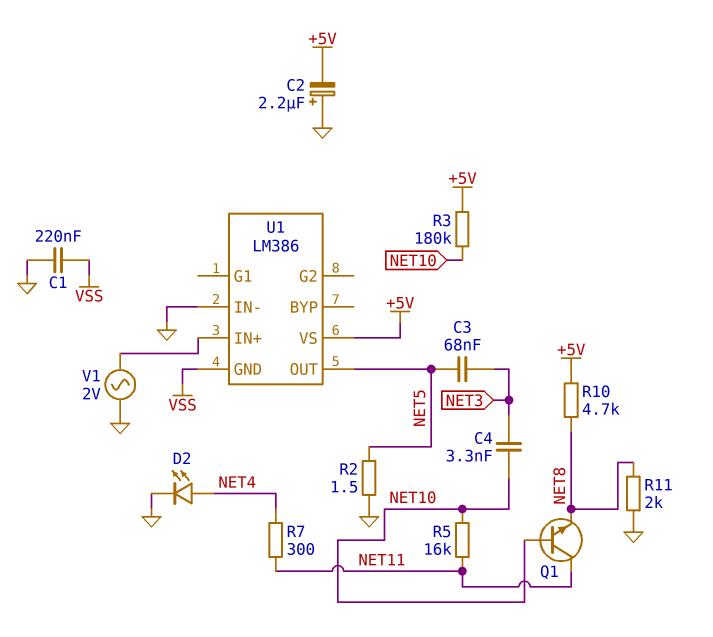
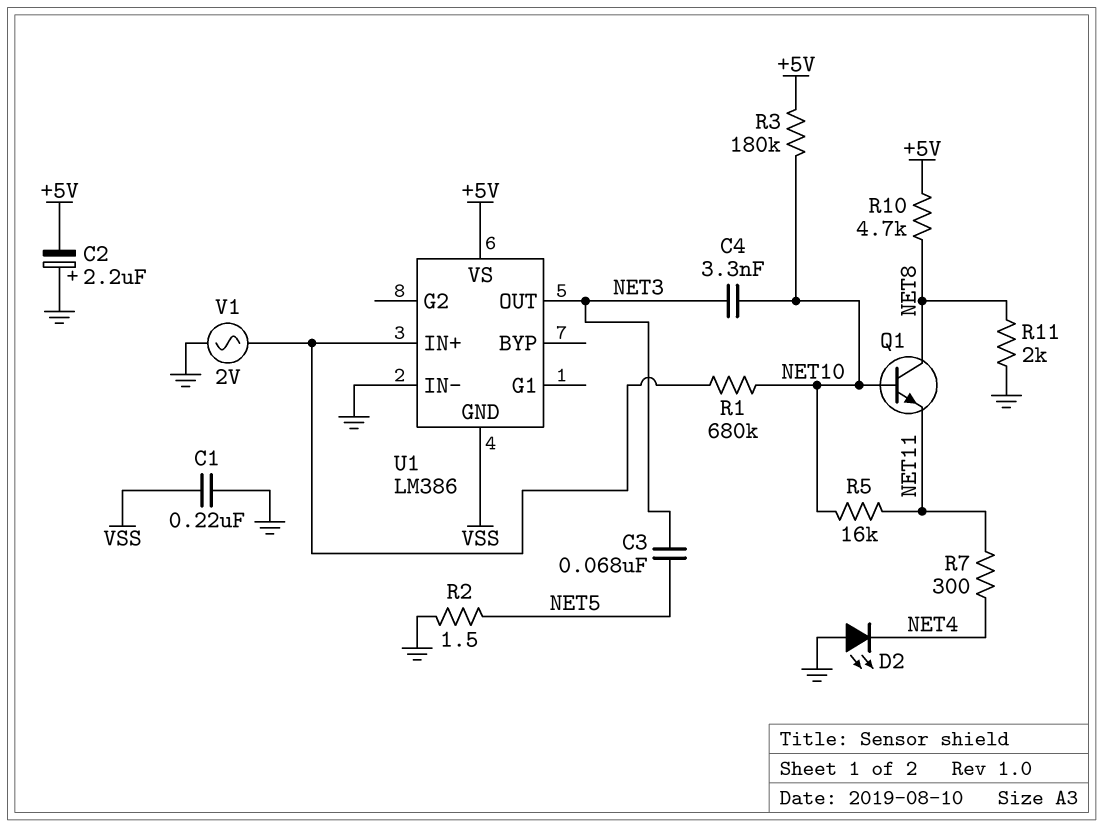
D2: LED (A NET4, K GND) -> LED (A GND, K NET4)
Q1: NPN (B NET10, C NET11, E NET8) -> NPN (B NET10, C NET8, E NET11)
R1: none -> 680k (NET10, U1/IN+)
U1 pin OUT: NET5 -> NET3

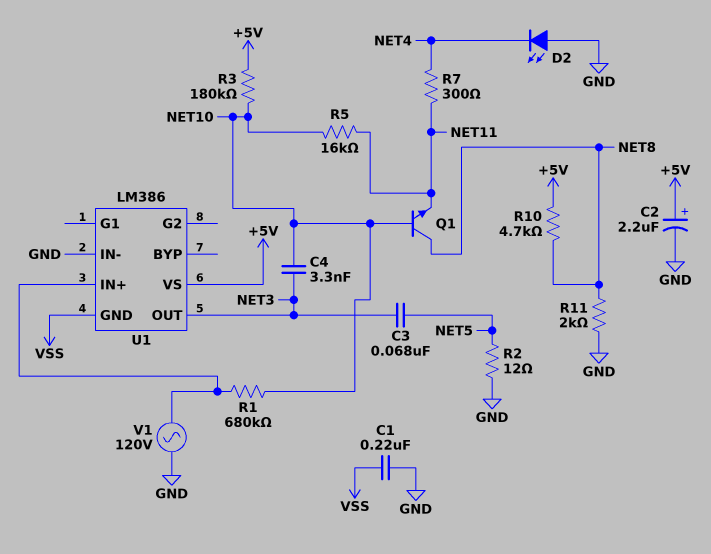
C2: 2.2uF (plus GND, minus +5V) -> 2.2uF (plus +5V, minus GND)
R2: 1.5 (GND, NET5) -> 12 (GND, NET5)
V1: AC 2V (GND, U1/IN+) -> AC 120V (GND, U1/IN+)

